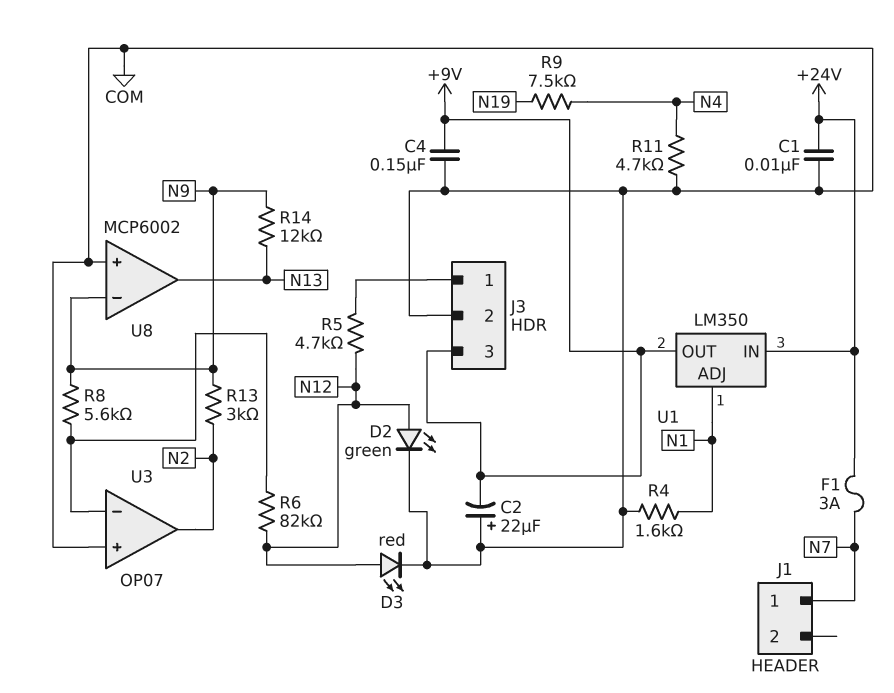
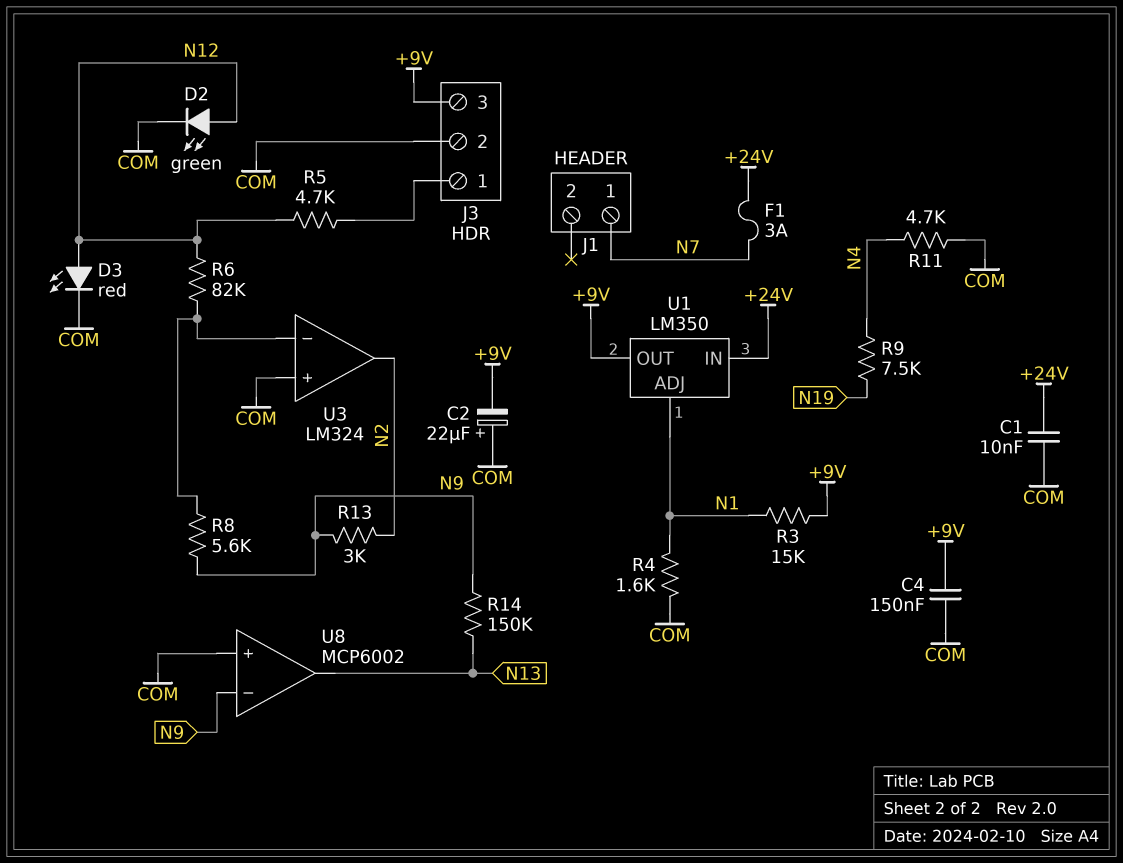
R3: none -> 15k (+9V, N1)
R14: 12k (N9, N13) -> 150k (N9, N13)
U3: OP07 -> LM324

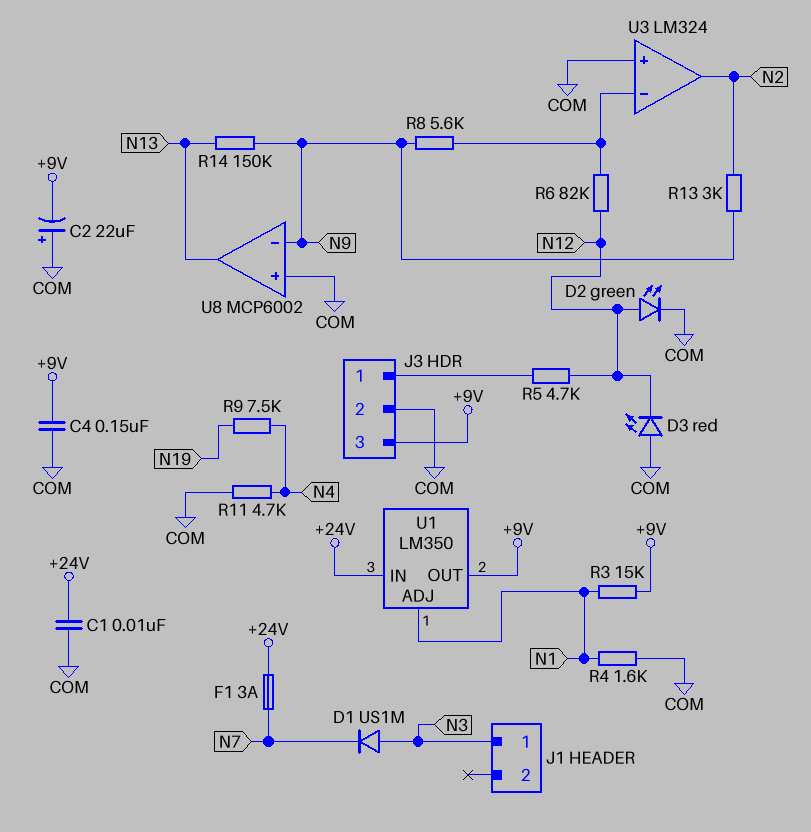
D1: none -> diode US1M (A N3, K N7)
D3: LED red (A N12, K COM) -> LED red (A COM, K N12)
J1 pin 1: N7 -> N3

